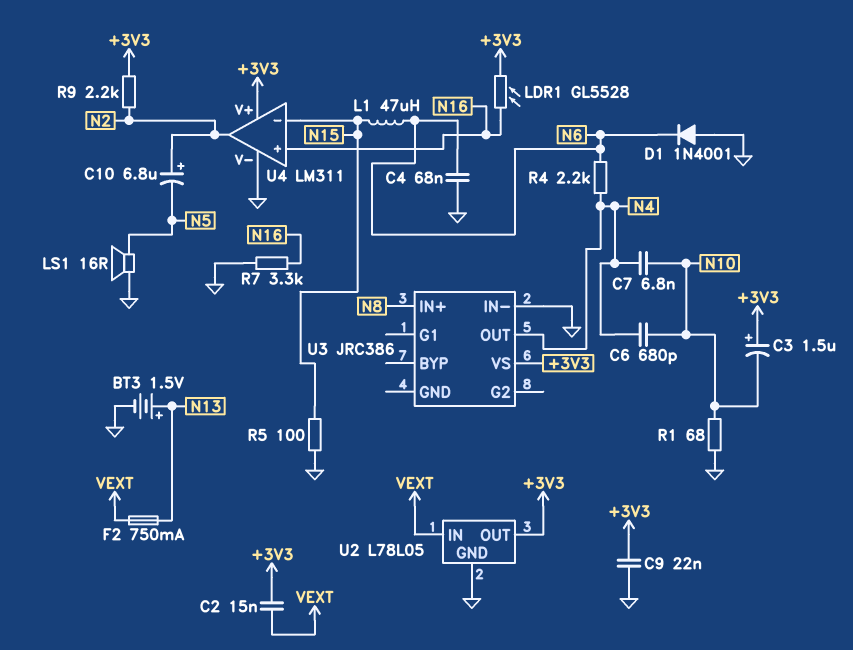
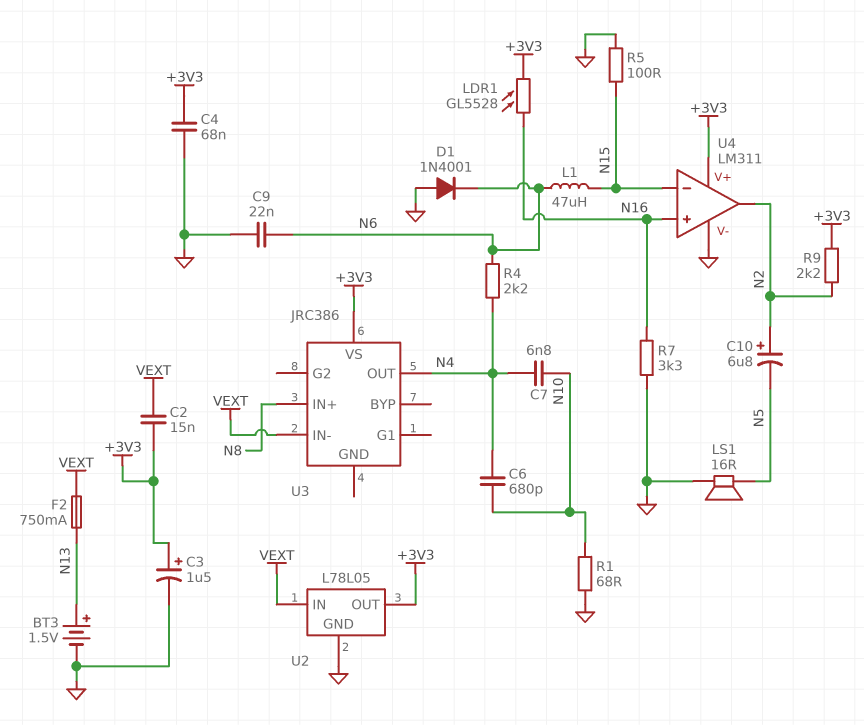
C3: 1.5uF (plus +3V3, minus N10) -> 1.5uF (plus +3V3, minus GND)
C4: 68nF (GND, N6) -> 68nF (+3V3, GND)
C9: 22nF (+3V3, GND) -> 22nF (GND, N6)
U3 pin IN-: GND -> VEXT

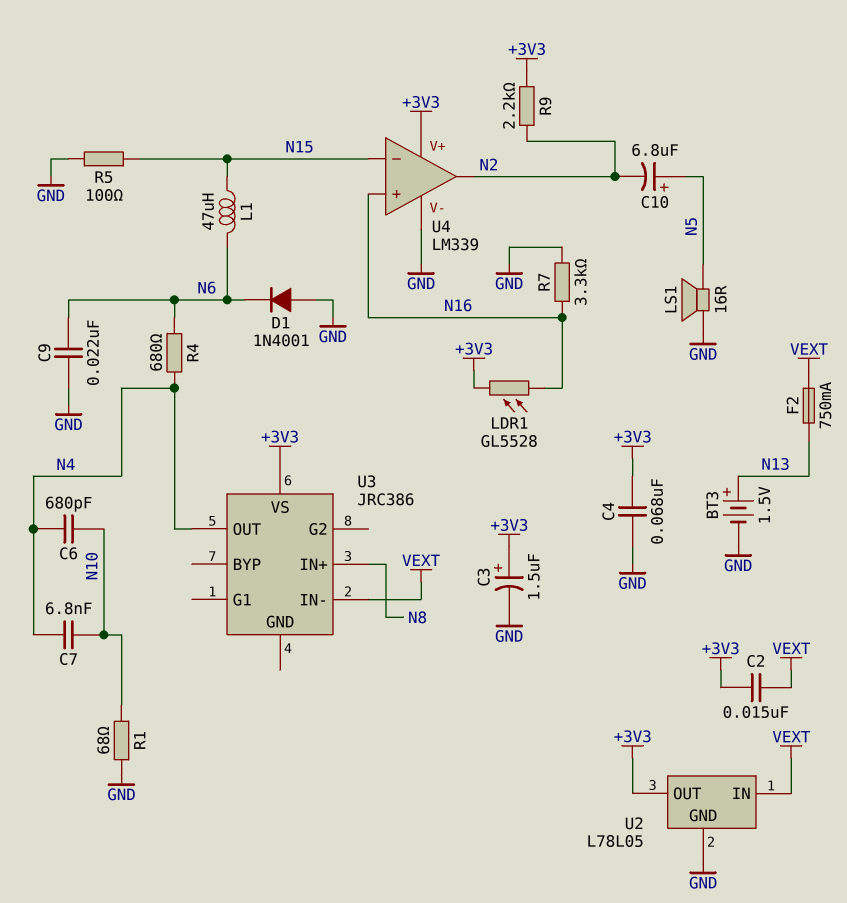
C10: 6.8uF (plus N2, minus N5) -> 6.8uF (plus N5, minus N2)
R4: 2.2k (N4, N6) -> 680 (N4, N6)
U4: LM311 -> LM339

